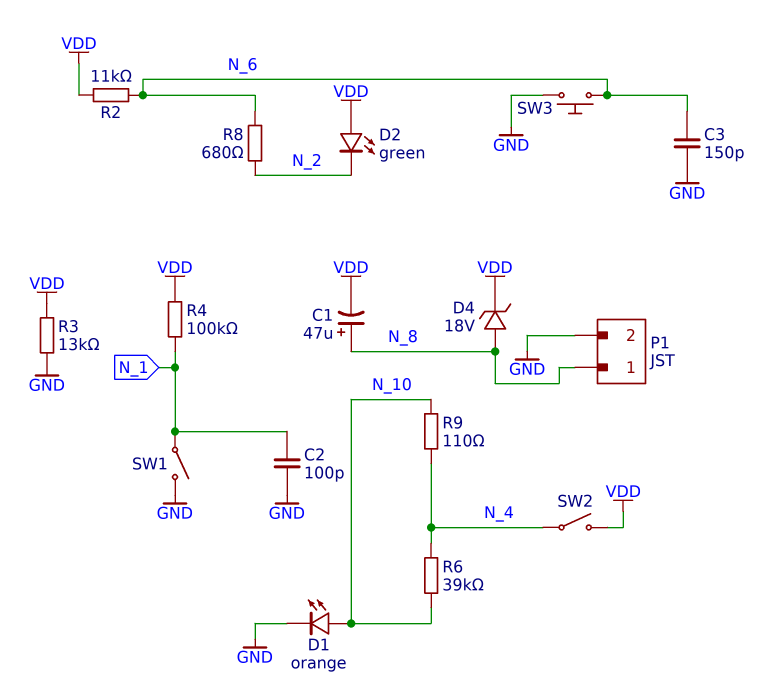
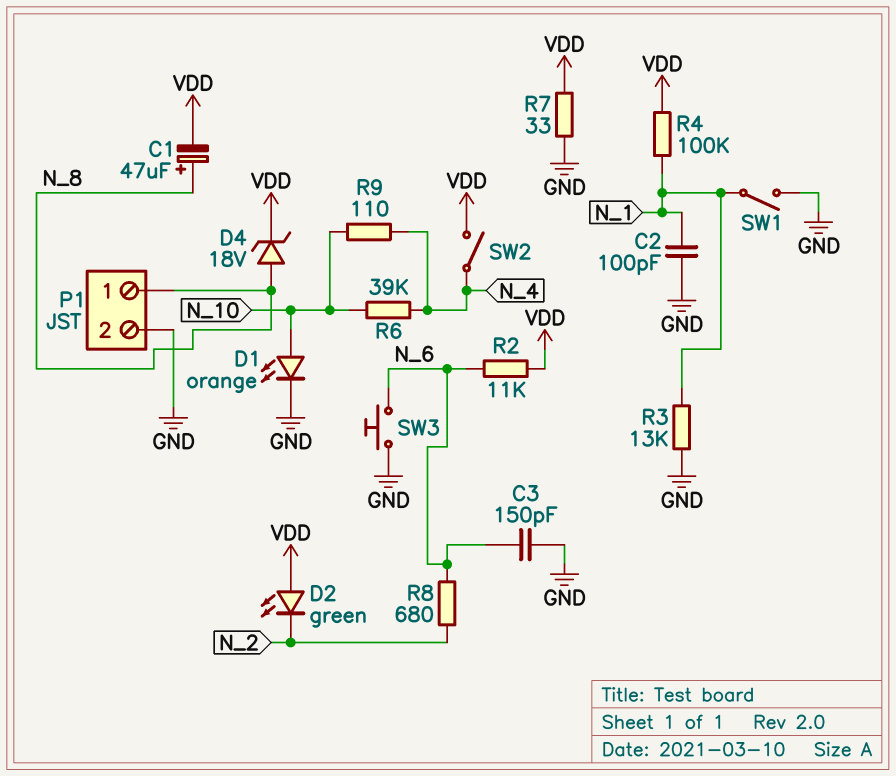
R3: 13k (GND, VDD) -> 13k (GND, N_1)
R7: none -> 33 (GND, VDD)

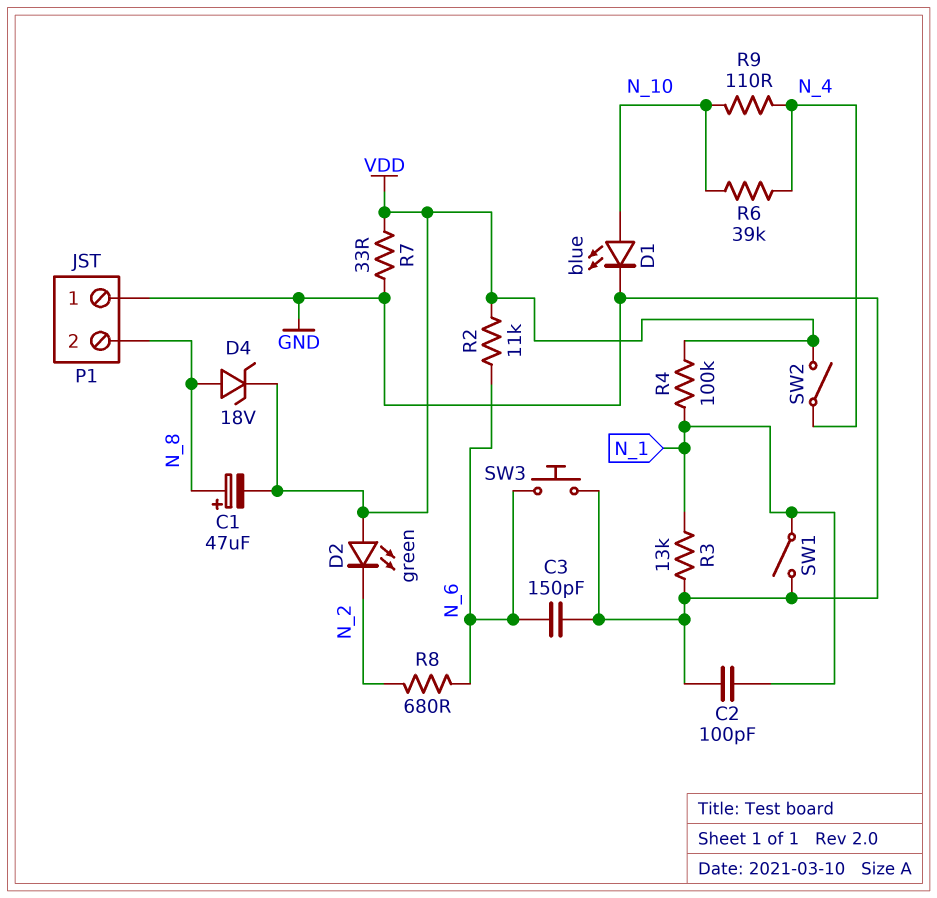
D1: LED orange (A N_10, K GND) -> LED blue (A N_10, K GND)
P1 pin 1: N_8 -> GND
P1 pin 2: GND -> N_8

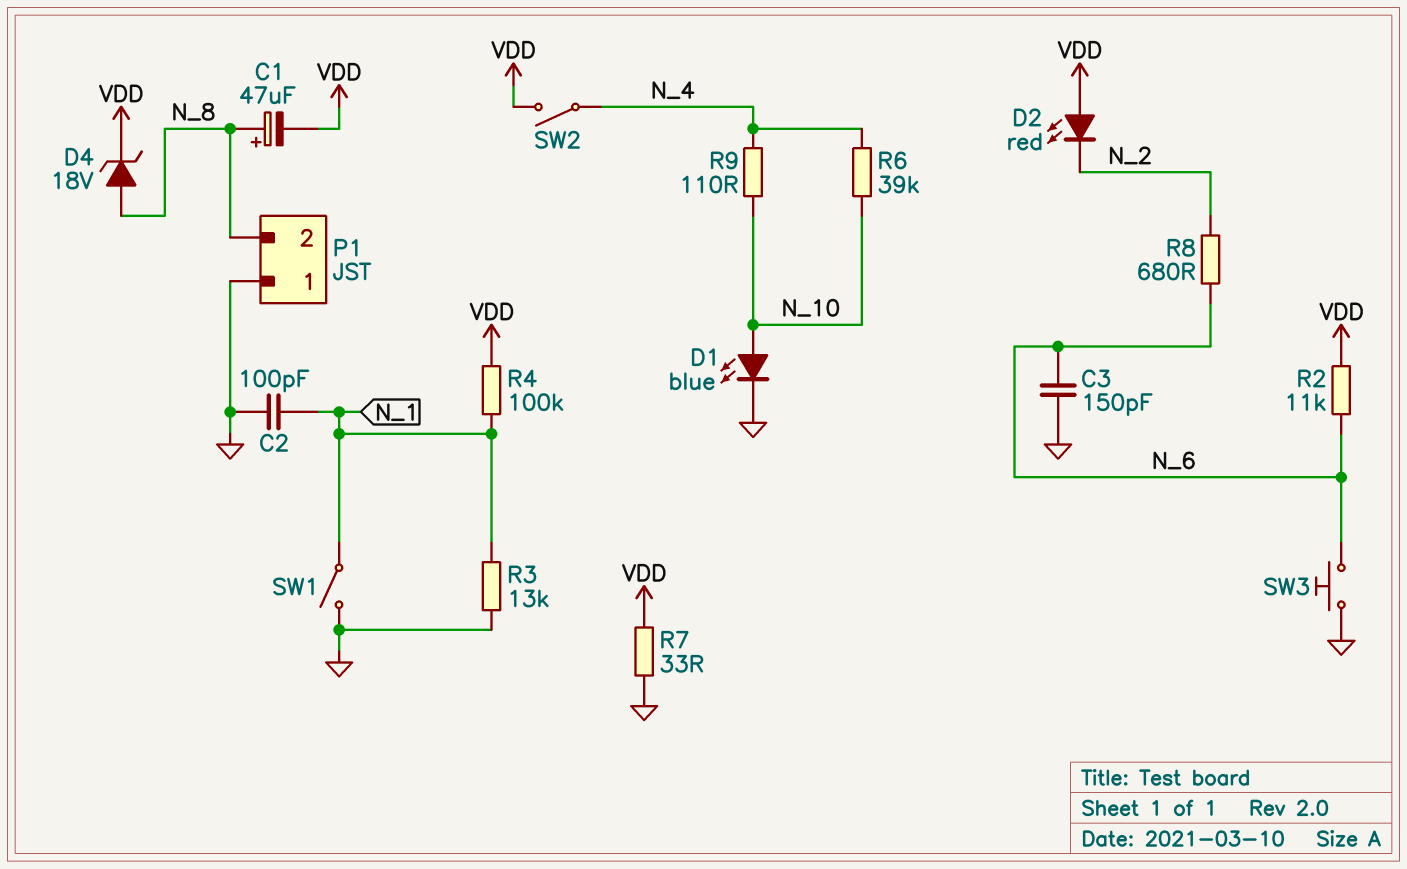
D2: LED green (A VDD, K N_2) -> LED red (A VDD, K N_2)

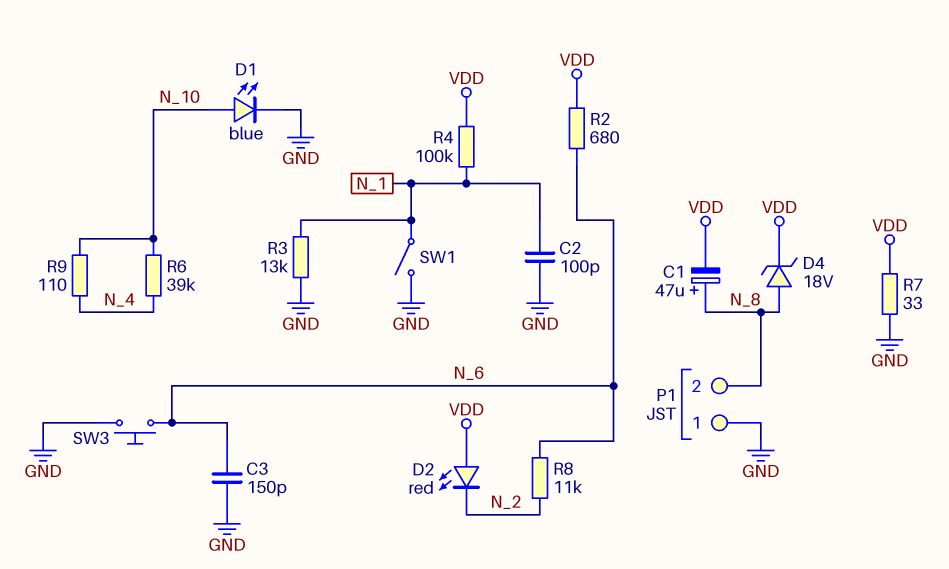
R2: 11k (N_6, VDD) -> 680 (N_6, VDD)
R8: 680 (N_2, N_6) -> 11k (N_2, N_6)
SW2: switch (N_4, VDD) -> none

